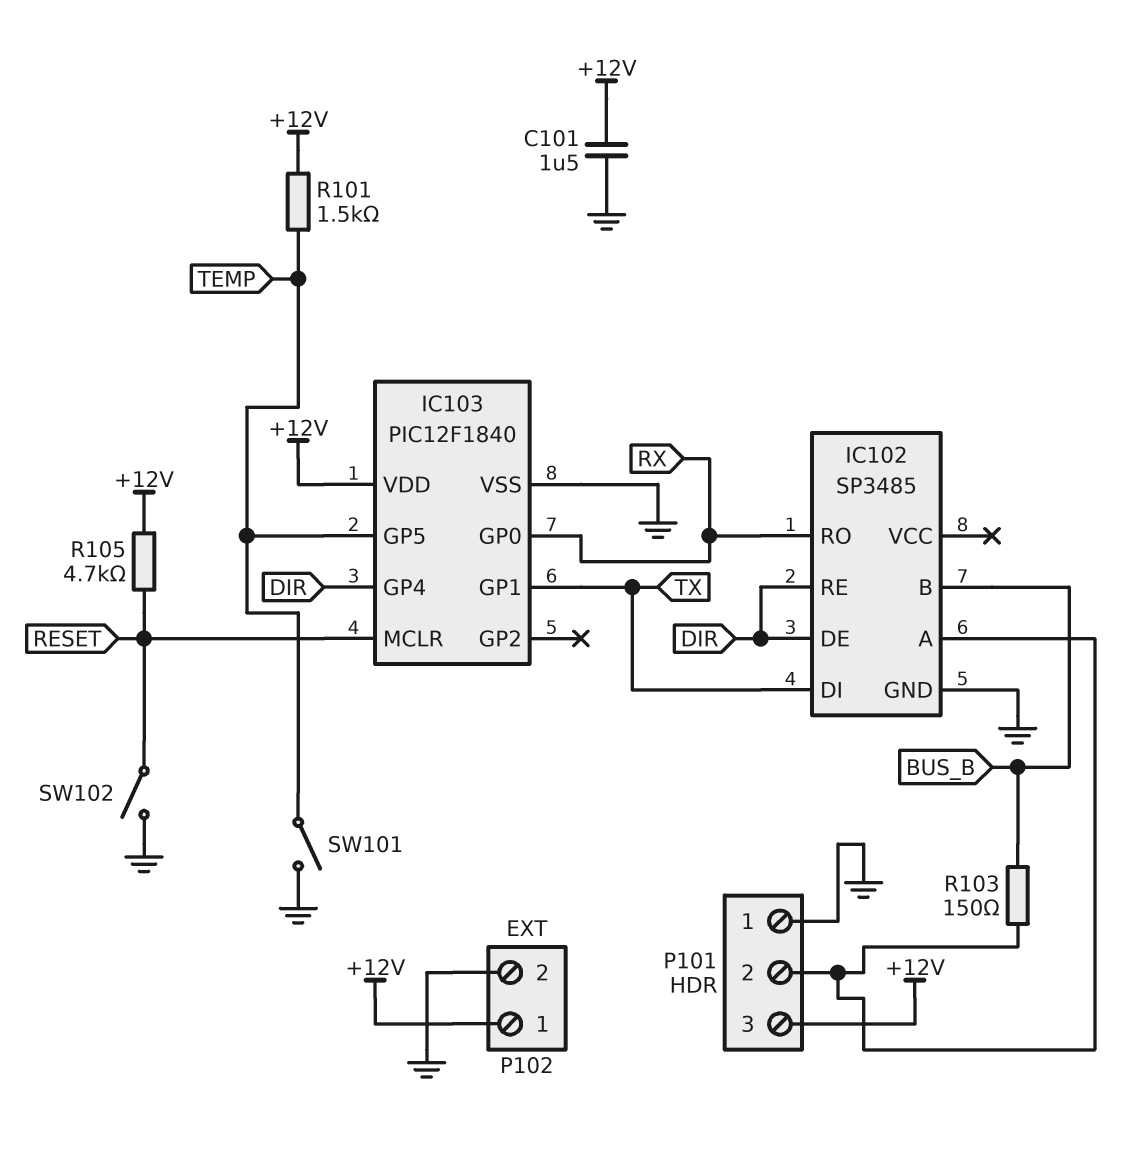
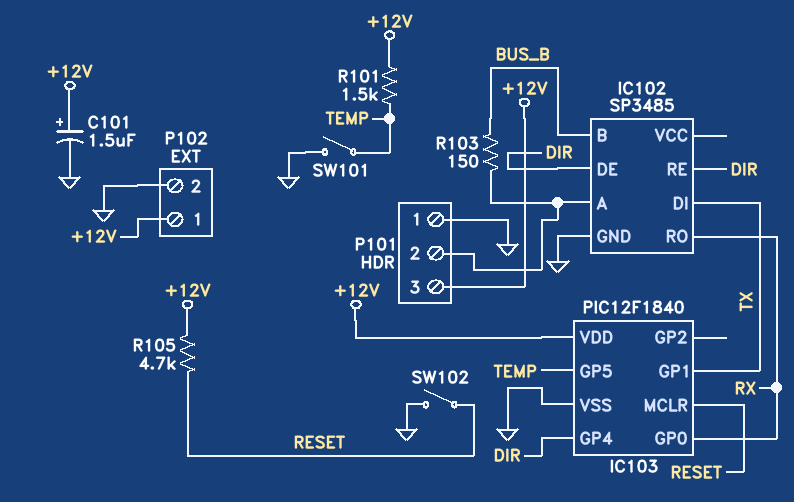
C101: 1.5uF (+12V, GND) -> 1.5uF (plus +12V, minus GND)

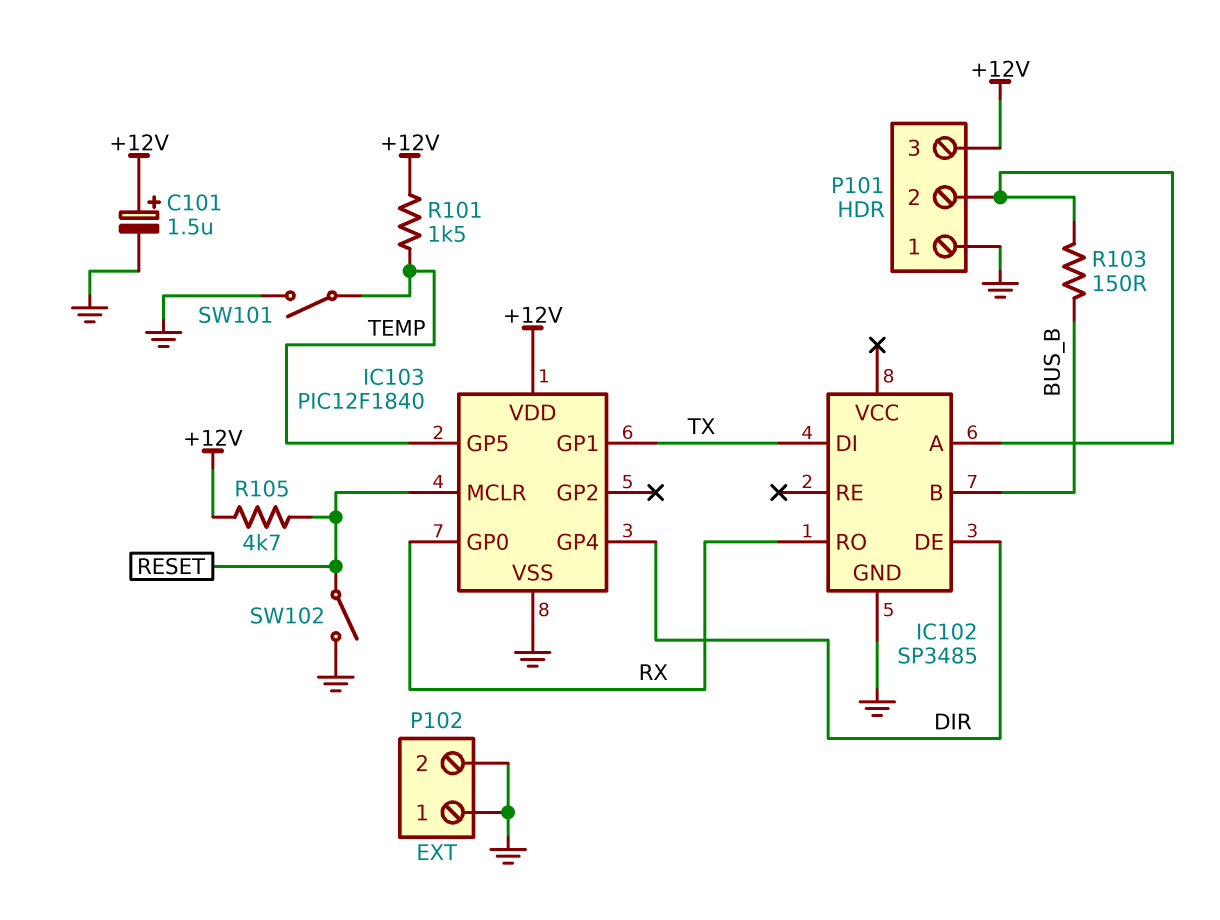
IC102 pin RE: DIR -> none
P102 pin 1: +12V -> GND

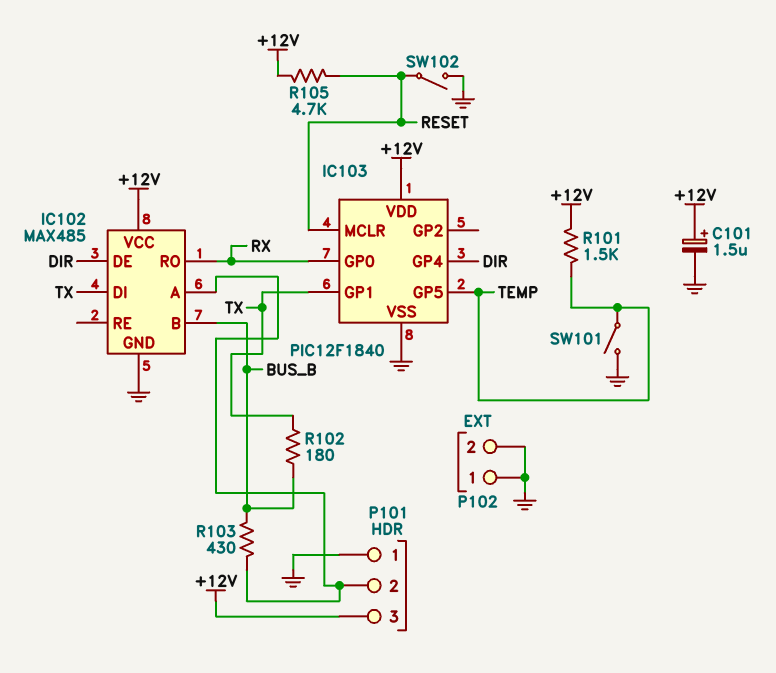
IC102: SP3485 -> MAX485
IC102 pin VCC: none -> +12V
R102: none -> 180 (BUS_B, TX)
R103: 150 (BUS_B, IC102/A) -> 430 (BUS_B, IC102/A)

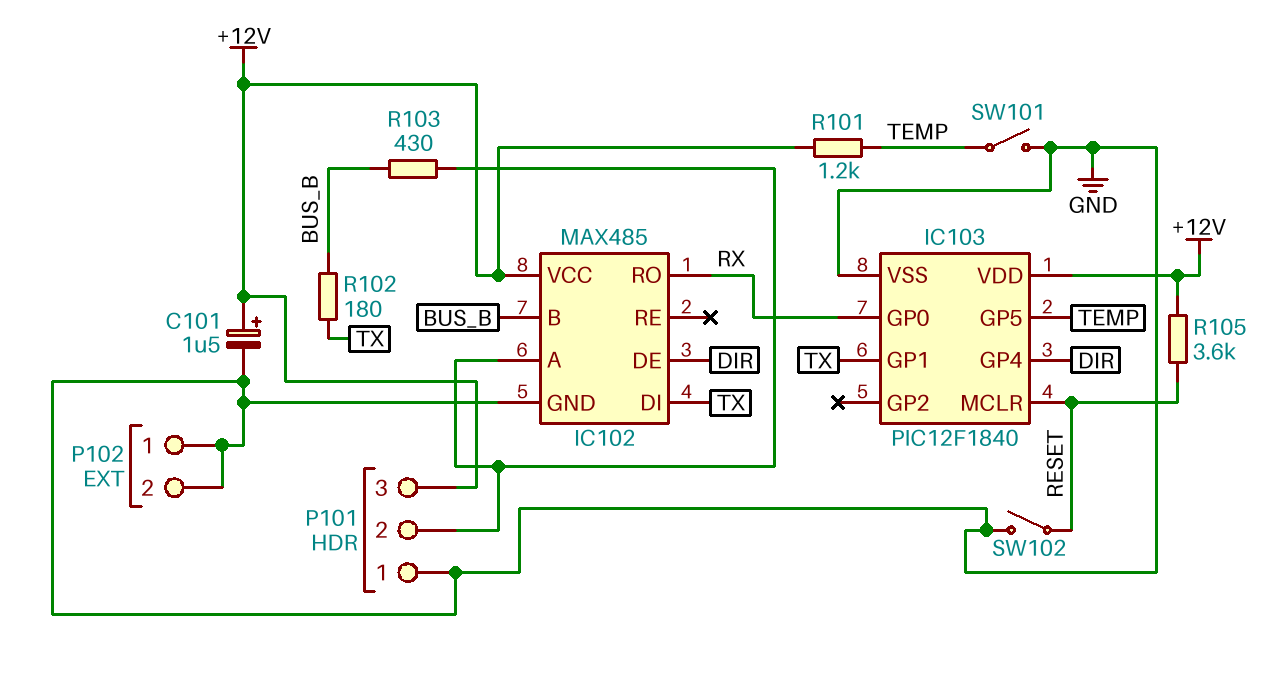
R101: 1.5k (+12V, TEMP) -> 1.2k (+12V, TEMP)
R105: 4.7k (+12V, RESET) -> 3.6k (+12V, RESET)

